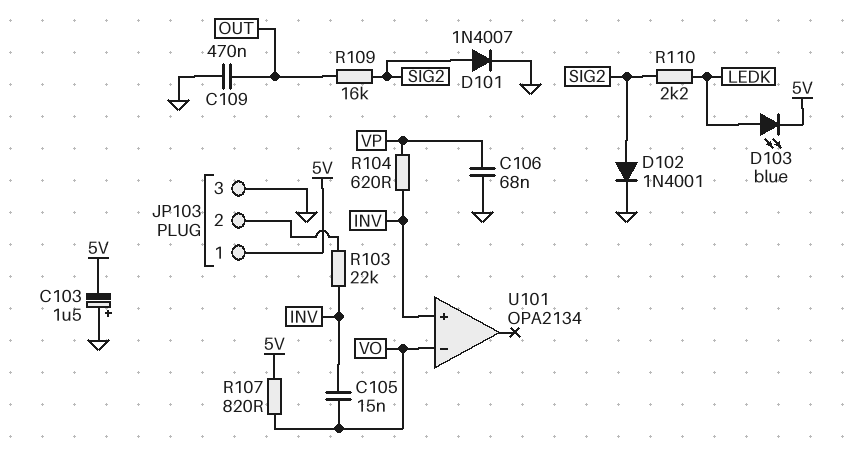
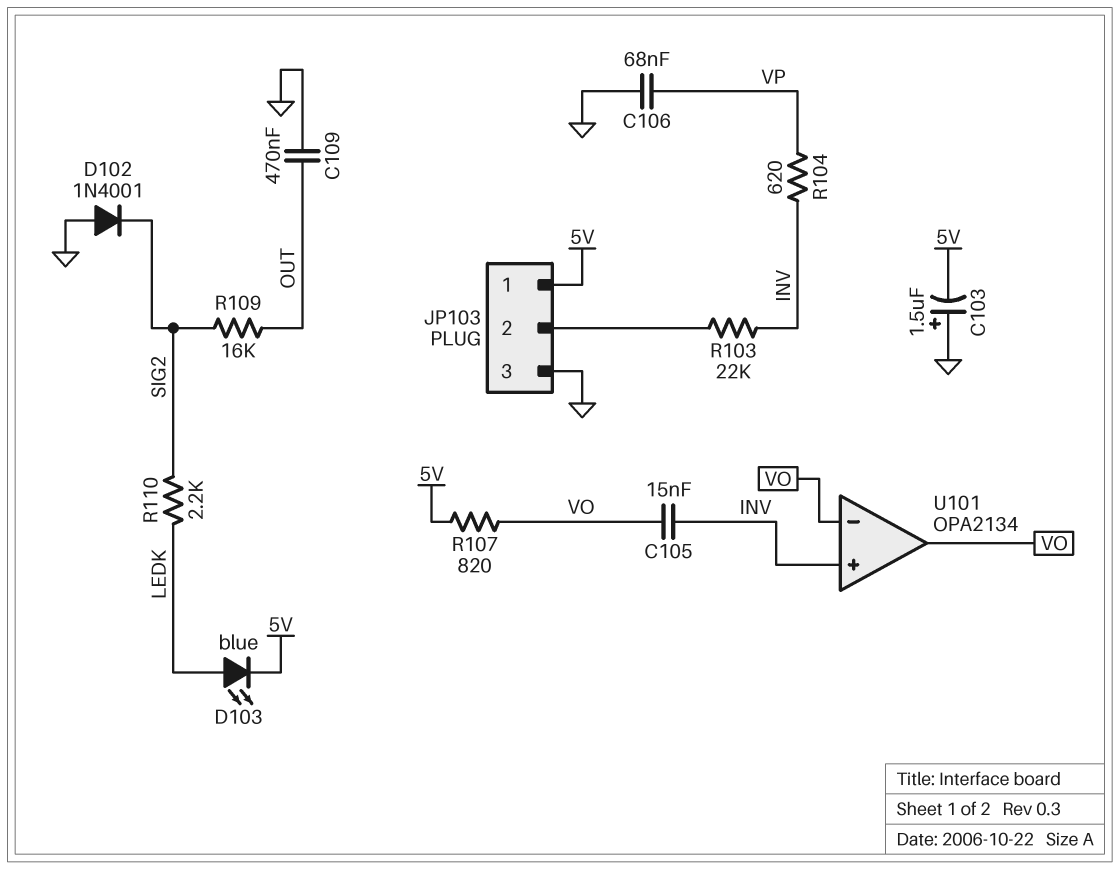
D101: diode 1N4007 (A SIG2, K GND) -> none
D102: diode 1N4001 (A SIG2, K GND) -> diode 1N4001 (A GND, K SIG2)
U101 pin out: none -> VO

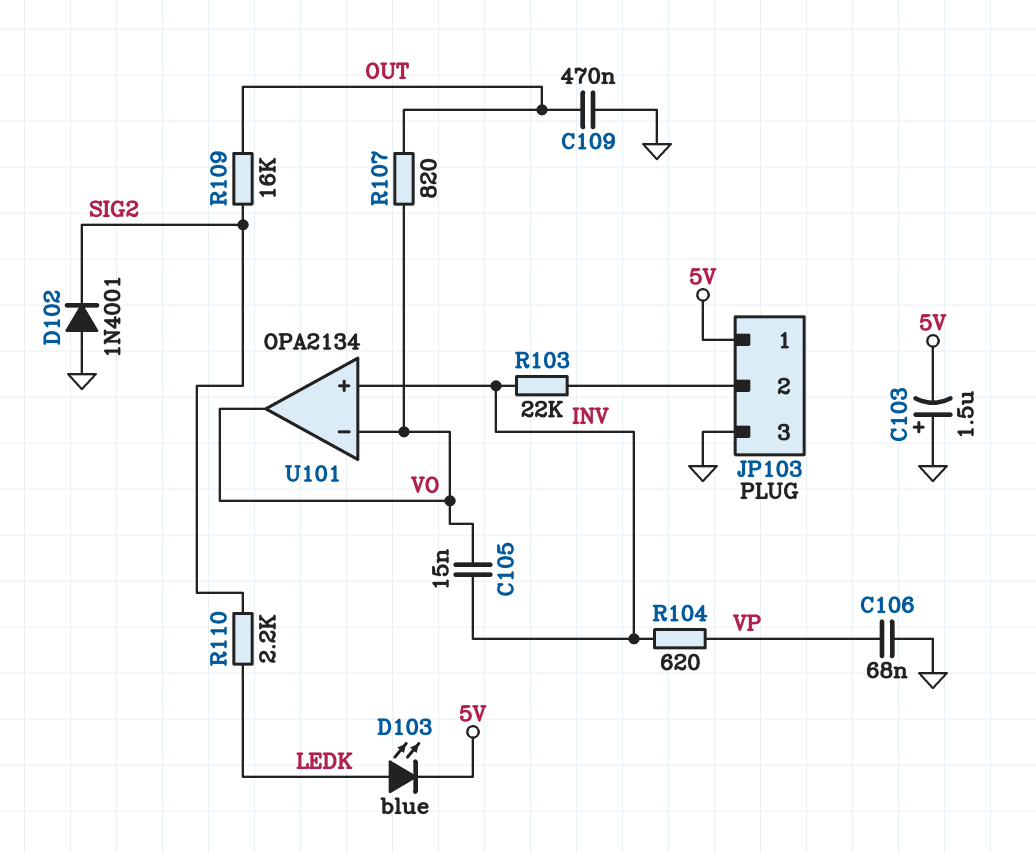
R107: 820 (5V, VO) -> 820 (OUT, VO)

